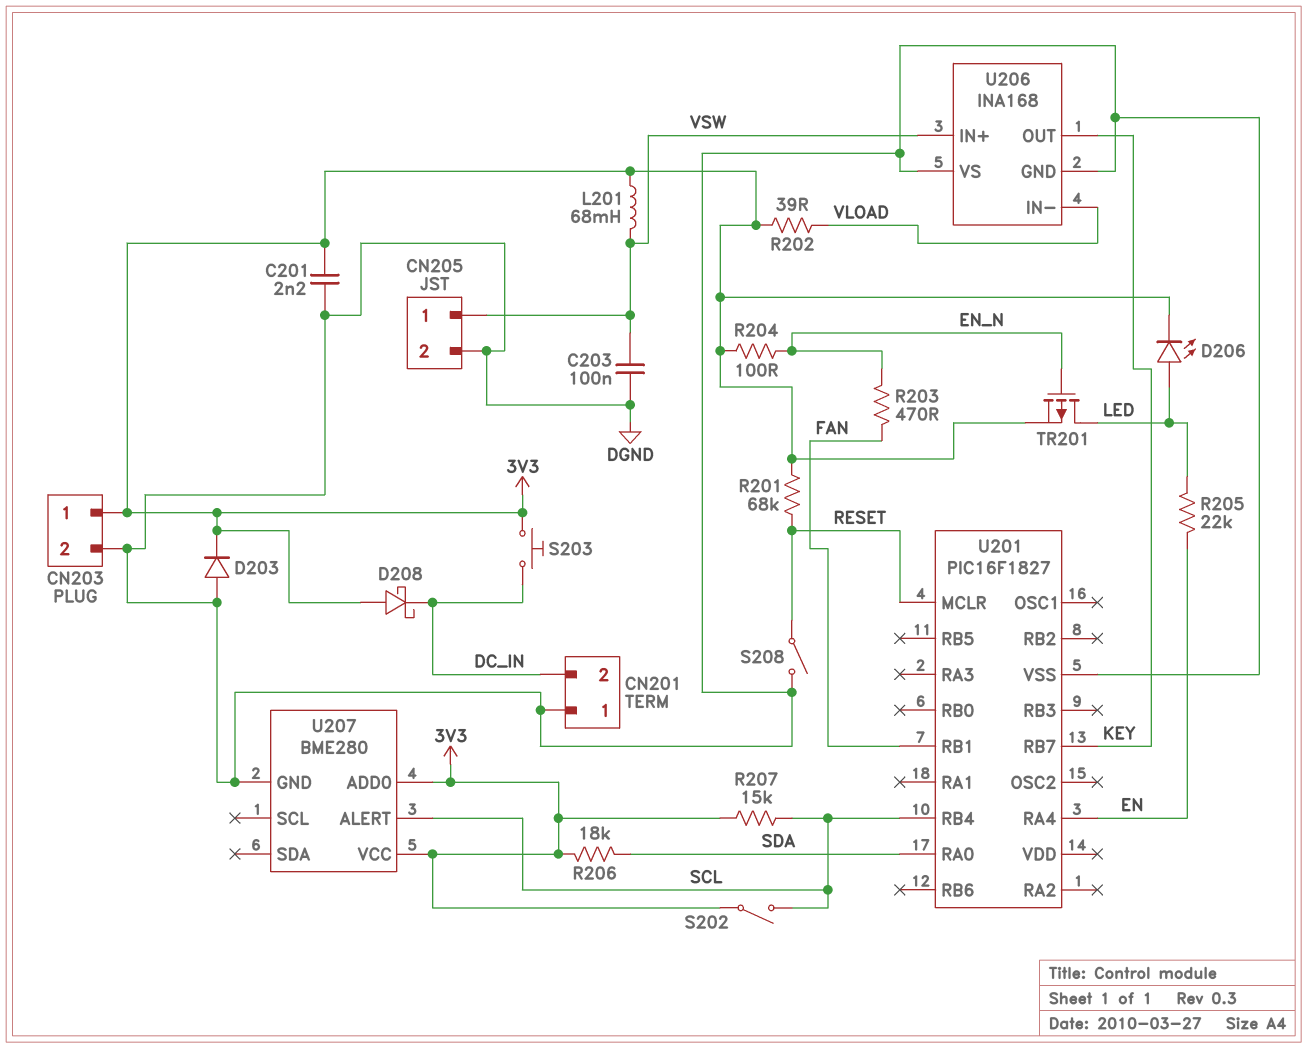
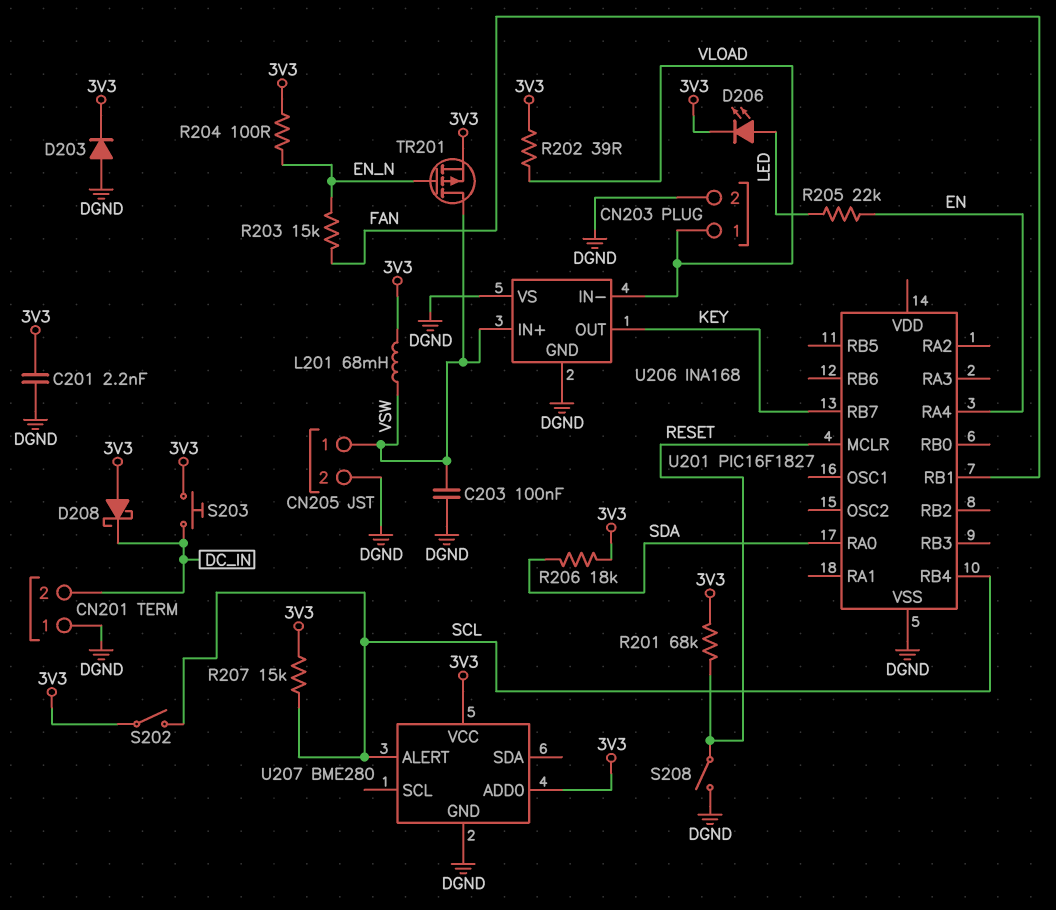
CN203 pin 1: 3V3 -> VLOAD
R203: 470 (EN_N, FAN) -> 15k (EN_N, FAN)
TR201: PMOS (G EN_N, D LED, S 3V3) -> PMOS (G EN_N, D VSW, S 3V3)

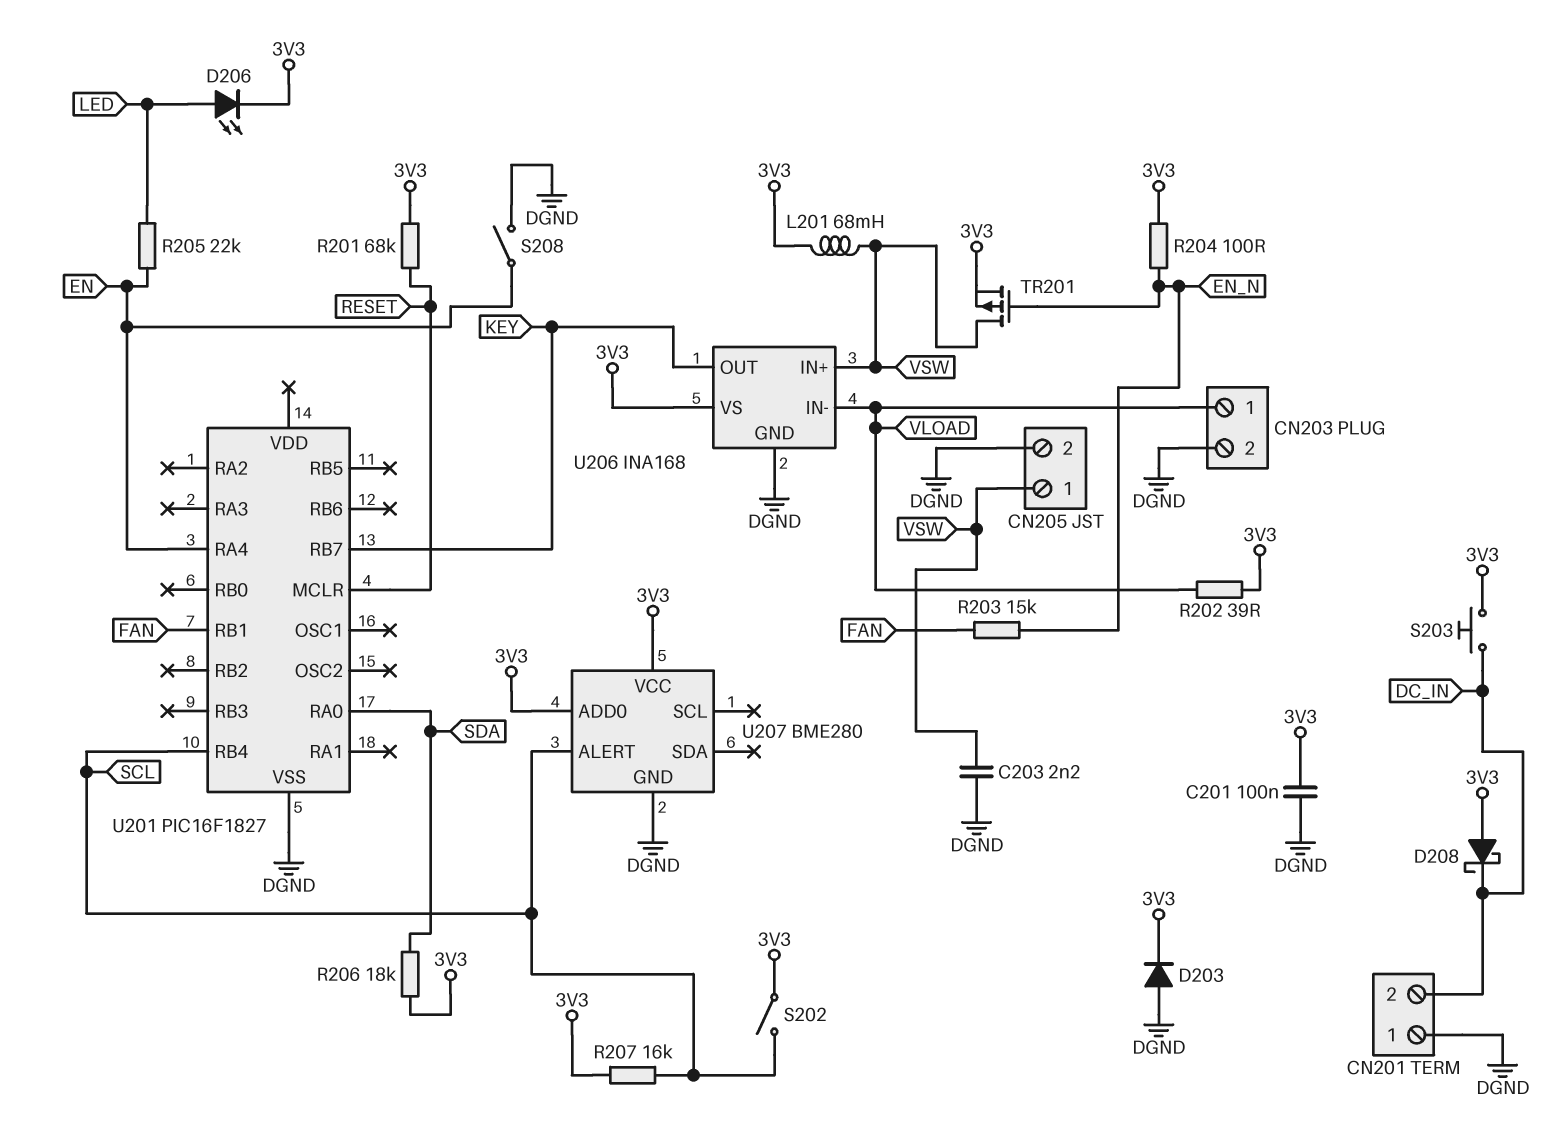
C201: 2.2nF (3V3, DGND) -> 100nF (3V3, DGND)
C203: 100nF (DGND, VSW) -> 2.2nF (DGND, VSW)
R207: 15k (3V3, SCL) -> 16k (3V3, SCL)
S208: switch (DGND, RESET) -> switch (DGND, EN)
U206 pin VS: DGND -> 3V3

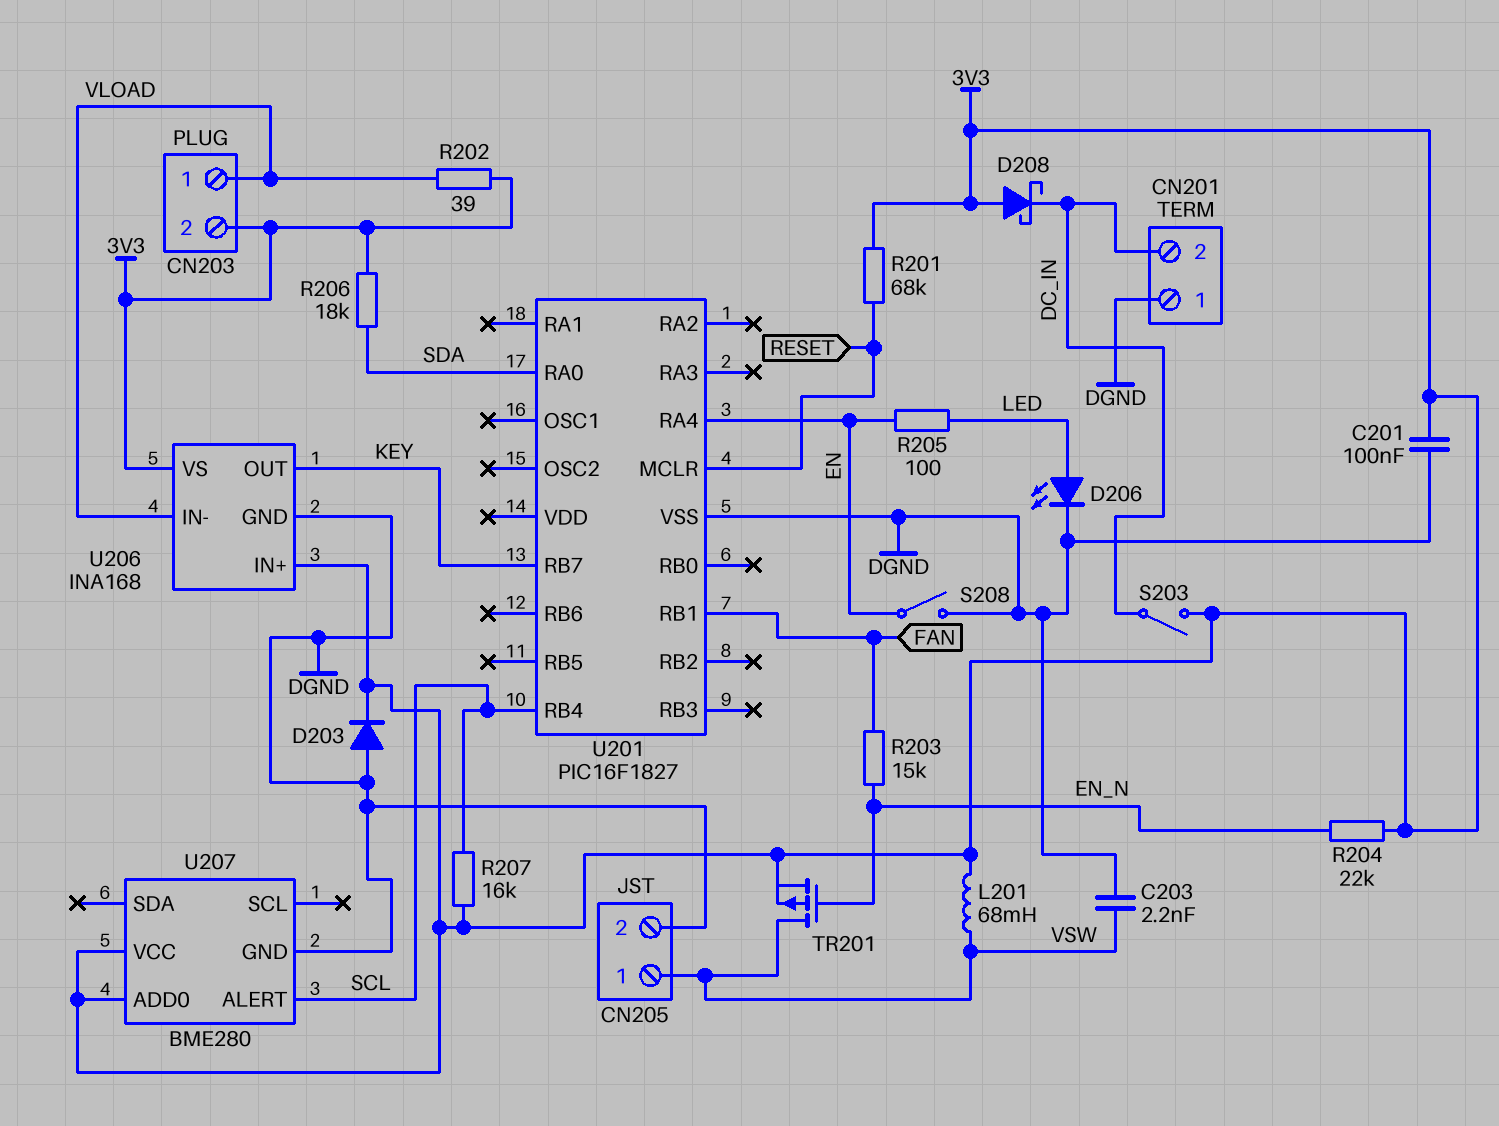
CN203 pin 2: DGND -> 3V3
D206: LED (A LED, K 3V3) -> LED (A LED, K DGND)
R204: 100 (3V3, EN_N) -> 22k (3V3, EN_N)
R205: 22k (EN, LED) -> 100 (EN, LED)
S202: switch (3V3, SCL) -> none
S203: button (3V3, DC_IN) -> switch (3V3, DC_IN)
U206 pin IN+: VSW -> 3V3

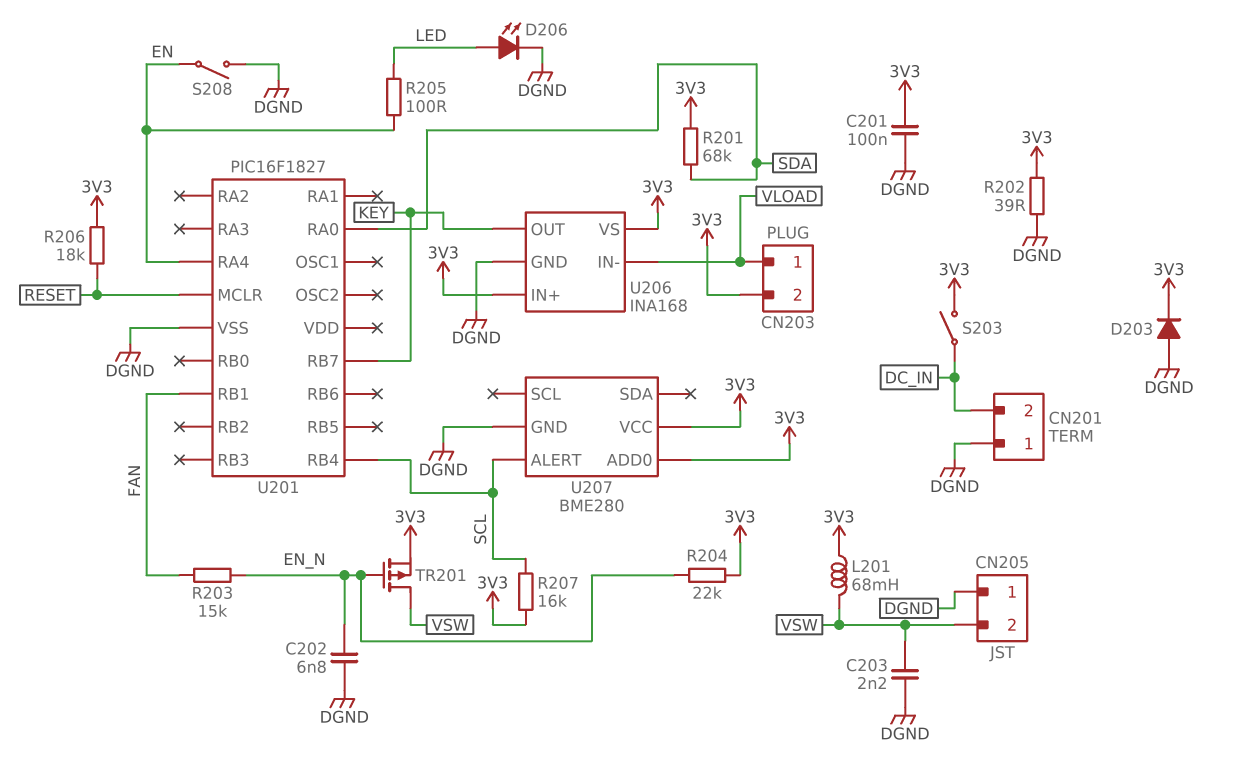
C202: none -> 6.8nF (DGND, EN_N)
CN205 pin 1: VSW -> DGND
CN205 pin 2: DGND -> VSW
D208: schottky (A 3V3, K DC_IN) -> none
R201: 68k (3V3, RESET) -> 68k (3V3, SDA)
R202: 39 (3V3, VLOAD) -> 39 (3V3, DGND)
R206: 18k (3V3, SDA) -> 18k (3V3, RESET)

